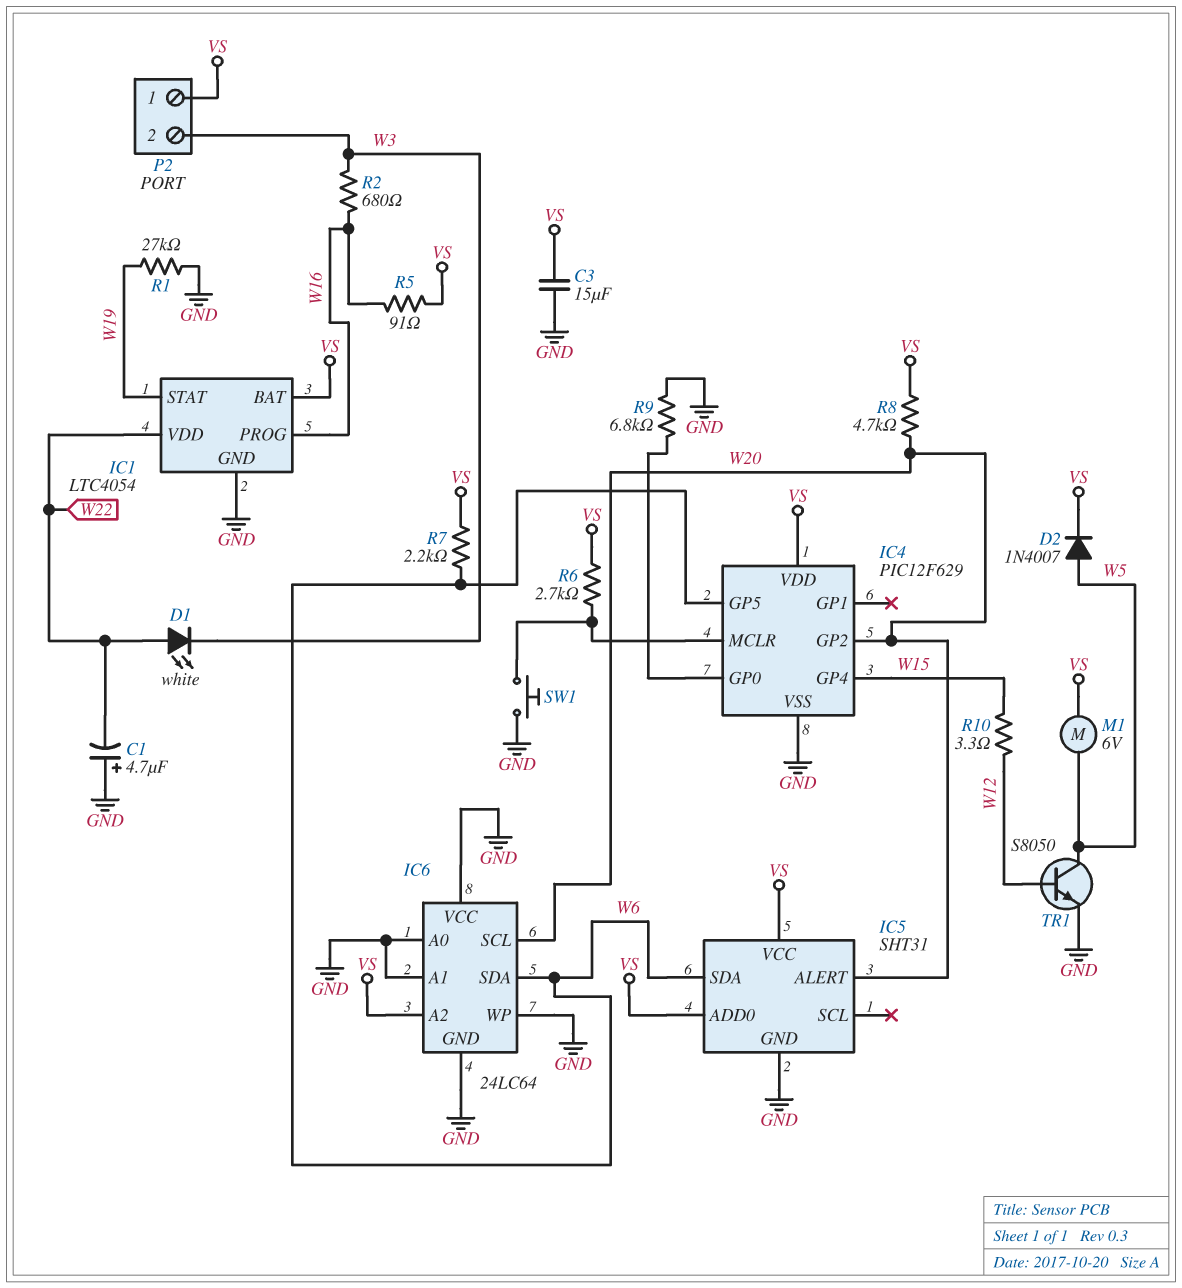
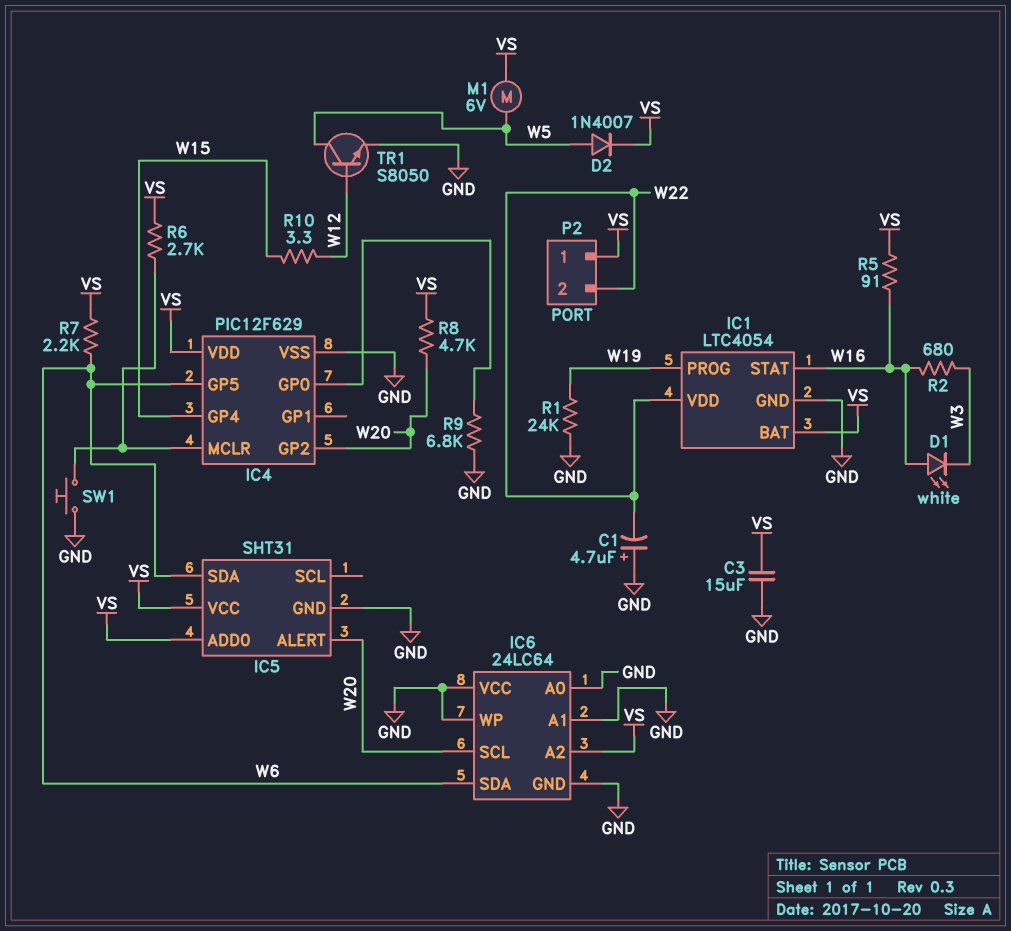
D1: LED white (A W22, K W3) -> LED white (A W16, K W3)
IC1 pin PROG: W16 -> W19
IC1 pin STAT: W19 -> W16
P2 pin 2: W3 -> W22
R1: 27k (GND, W19) -> 24k (GND, W19)

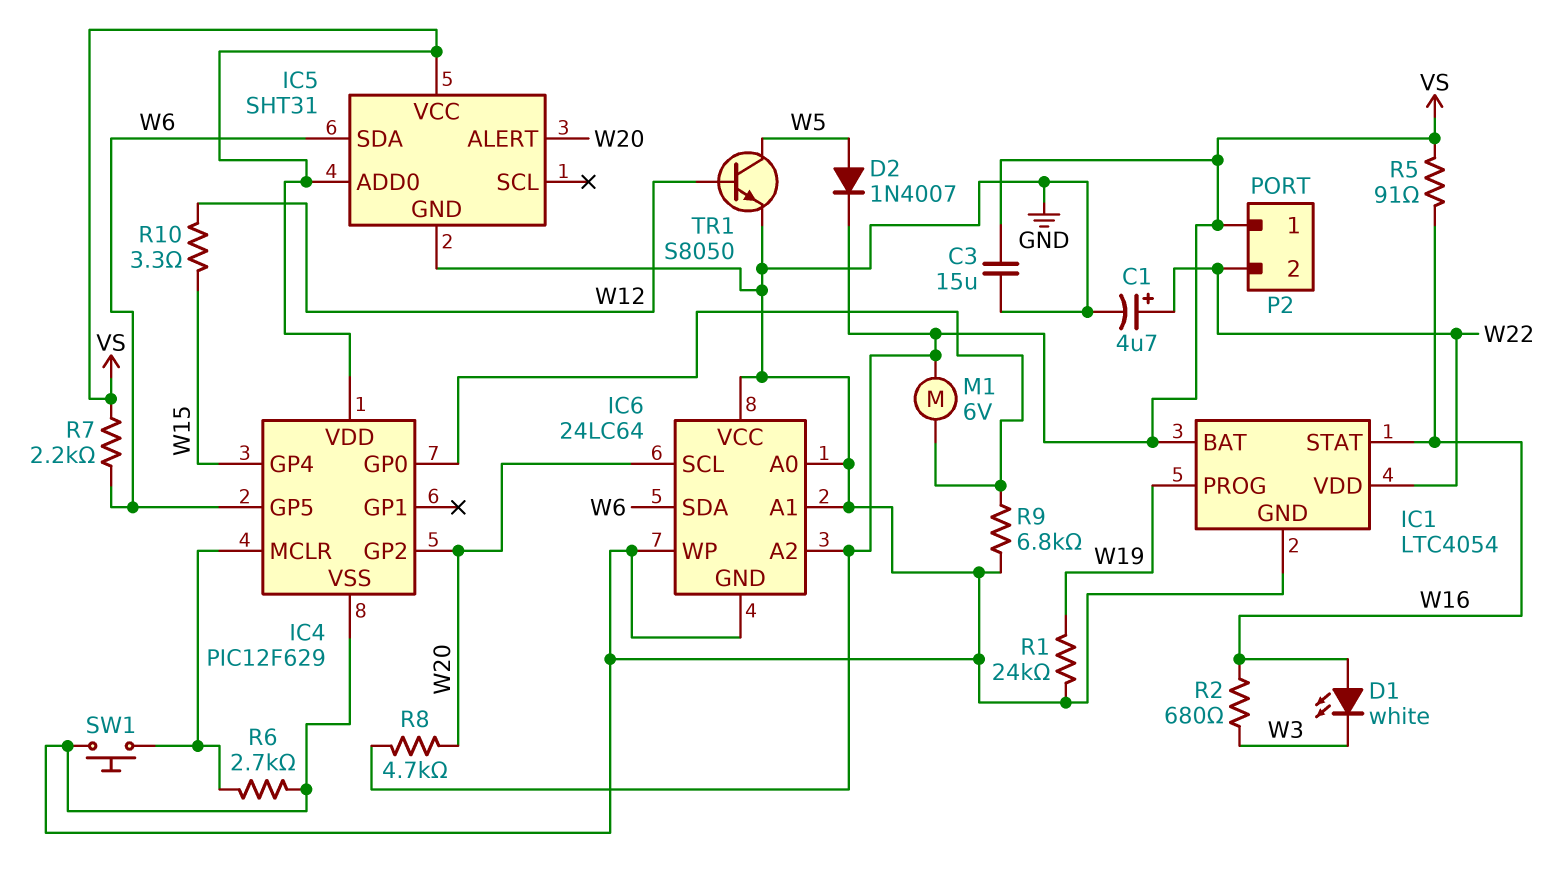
C1: 4.7uF (plus GND, minus W22) -> 4.7uF (plus W22, minus GND)
M1: motor 6V (VS, W5) -> motor 6V (IC4/GP0, VS)
R6: 2.7k (IC4/MCLR, VS) -> 2.7k (GND, IC4/MCLR)

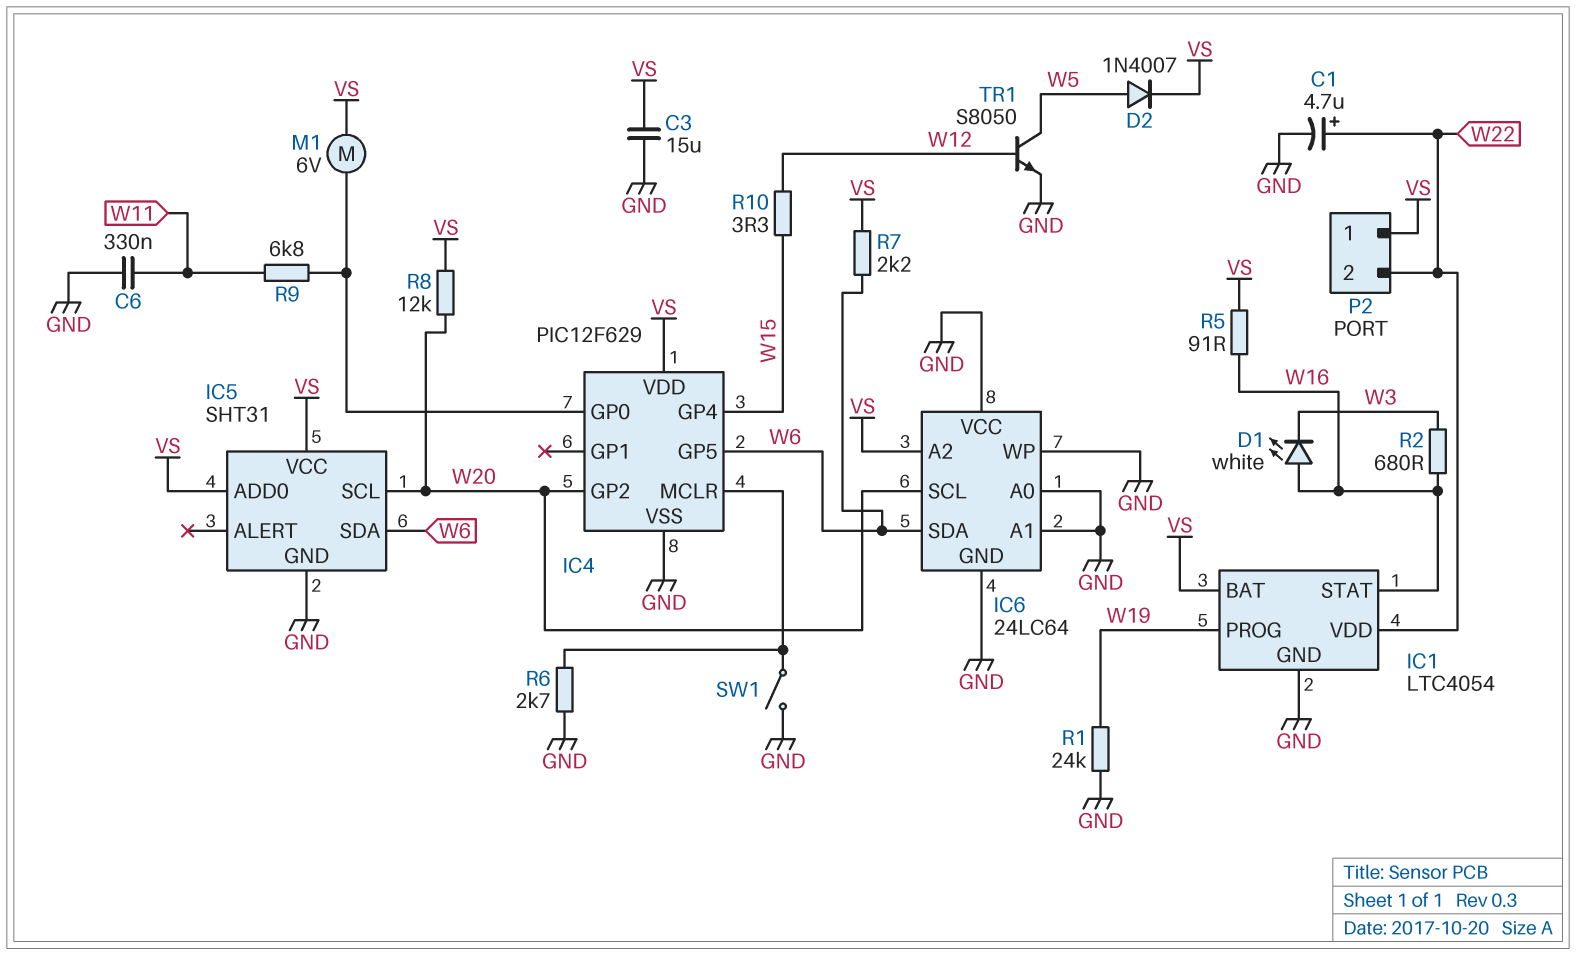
C6: none -> 330nF (GND, W11)
IC5 pin ALERT: W20 -> none
IC5 pin SCL: none -> W20
R8: 4.7k (VS, W20) -> 12k (VS, W20)
R9: 6.8k (GND, IC4/GP0) -> 6.8k (IC4/GP0, W11)
SW1: button (GND, IC4/MCLR) -> switch (GND, IC4/MCLR)

